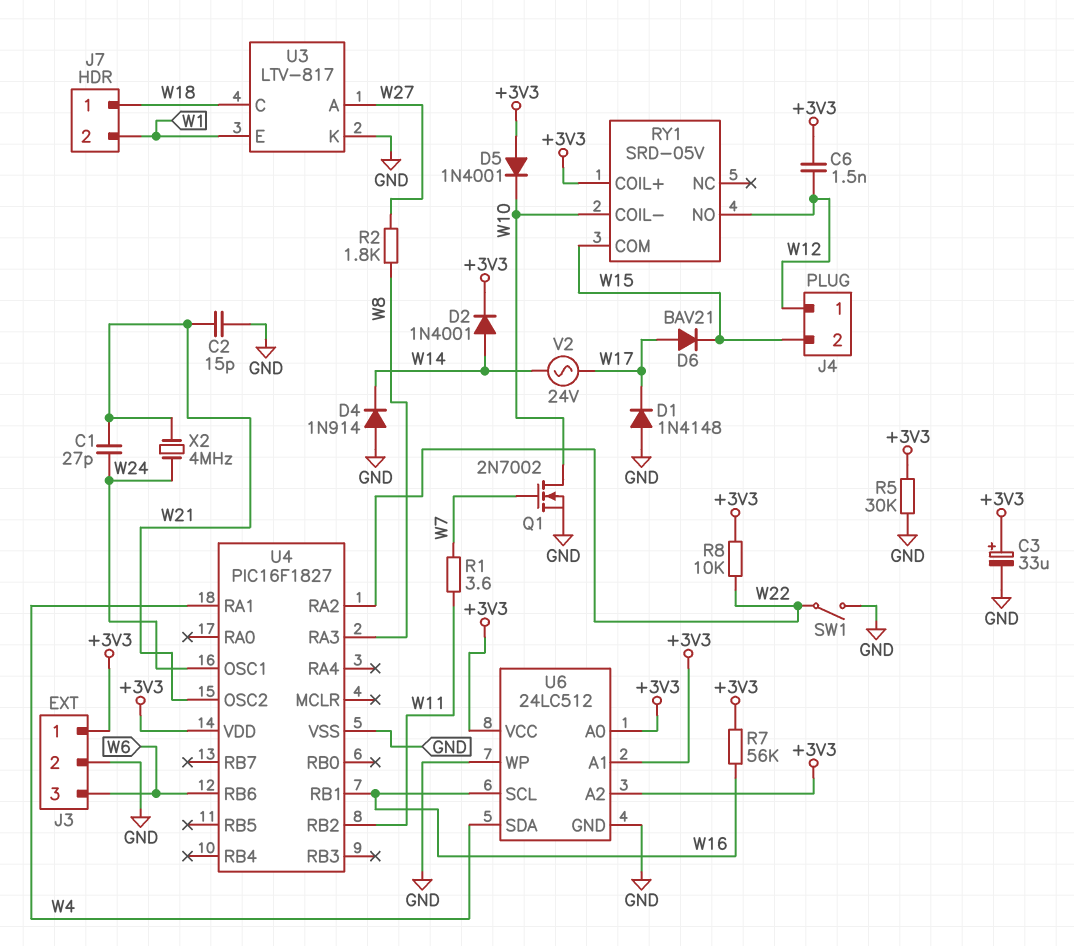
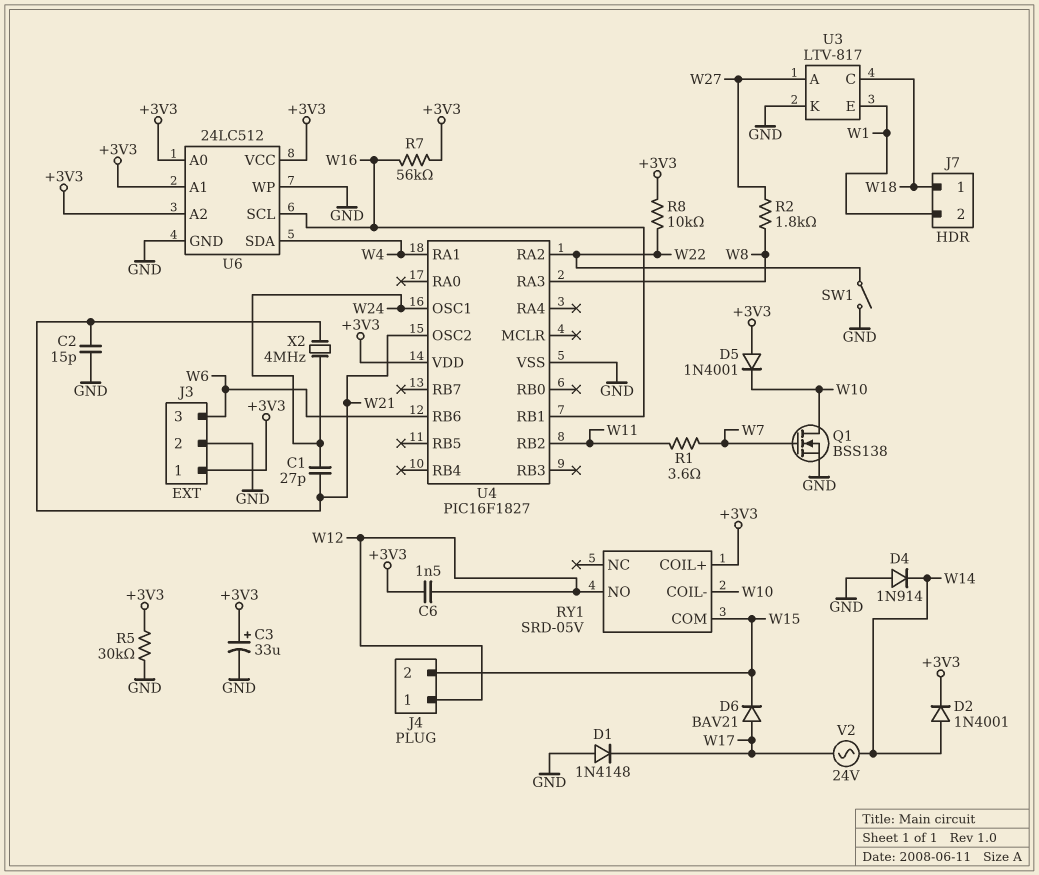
Q1: NMOS 2N7002 (G W7, D W10, S GND) -> NMOS BSS138 (G W7, D W10, S GND)

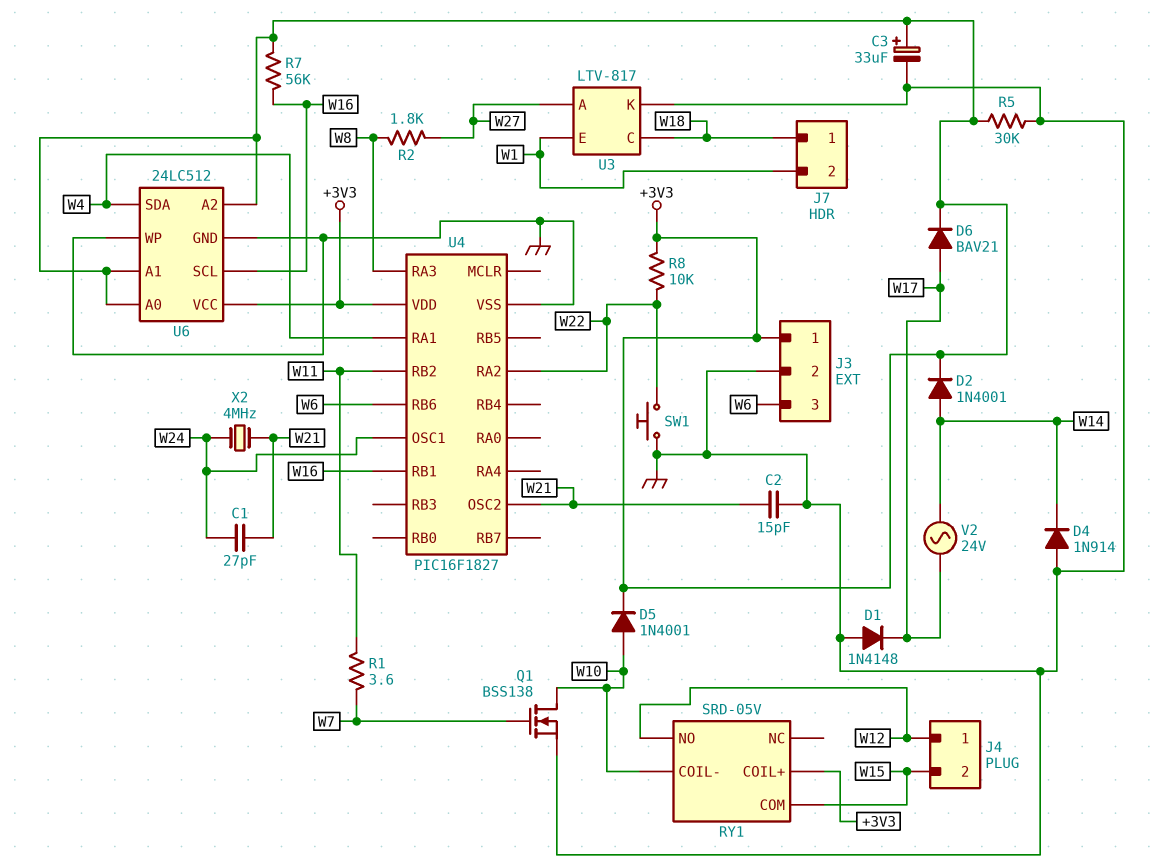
C6: 1.5nF (+3V3, W12) -> none
D5: diode 1N4001 (A +3V3, K W10) -> diode 1N4001 (A W10, K +3V3)
D6: diode BAV21 (A W17, K W15) -> diode BAV21 (A W17, K +3V3)
SW1: switch (GND, W22) -> button (GND, W22)

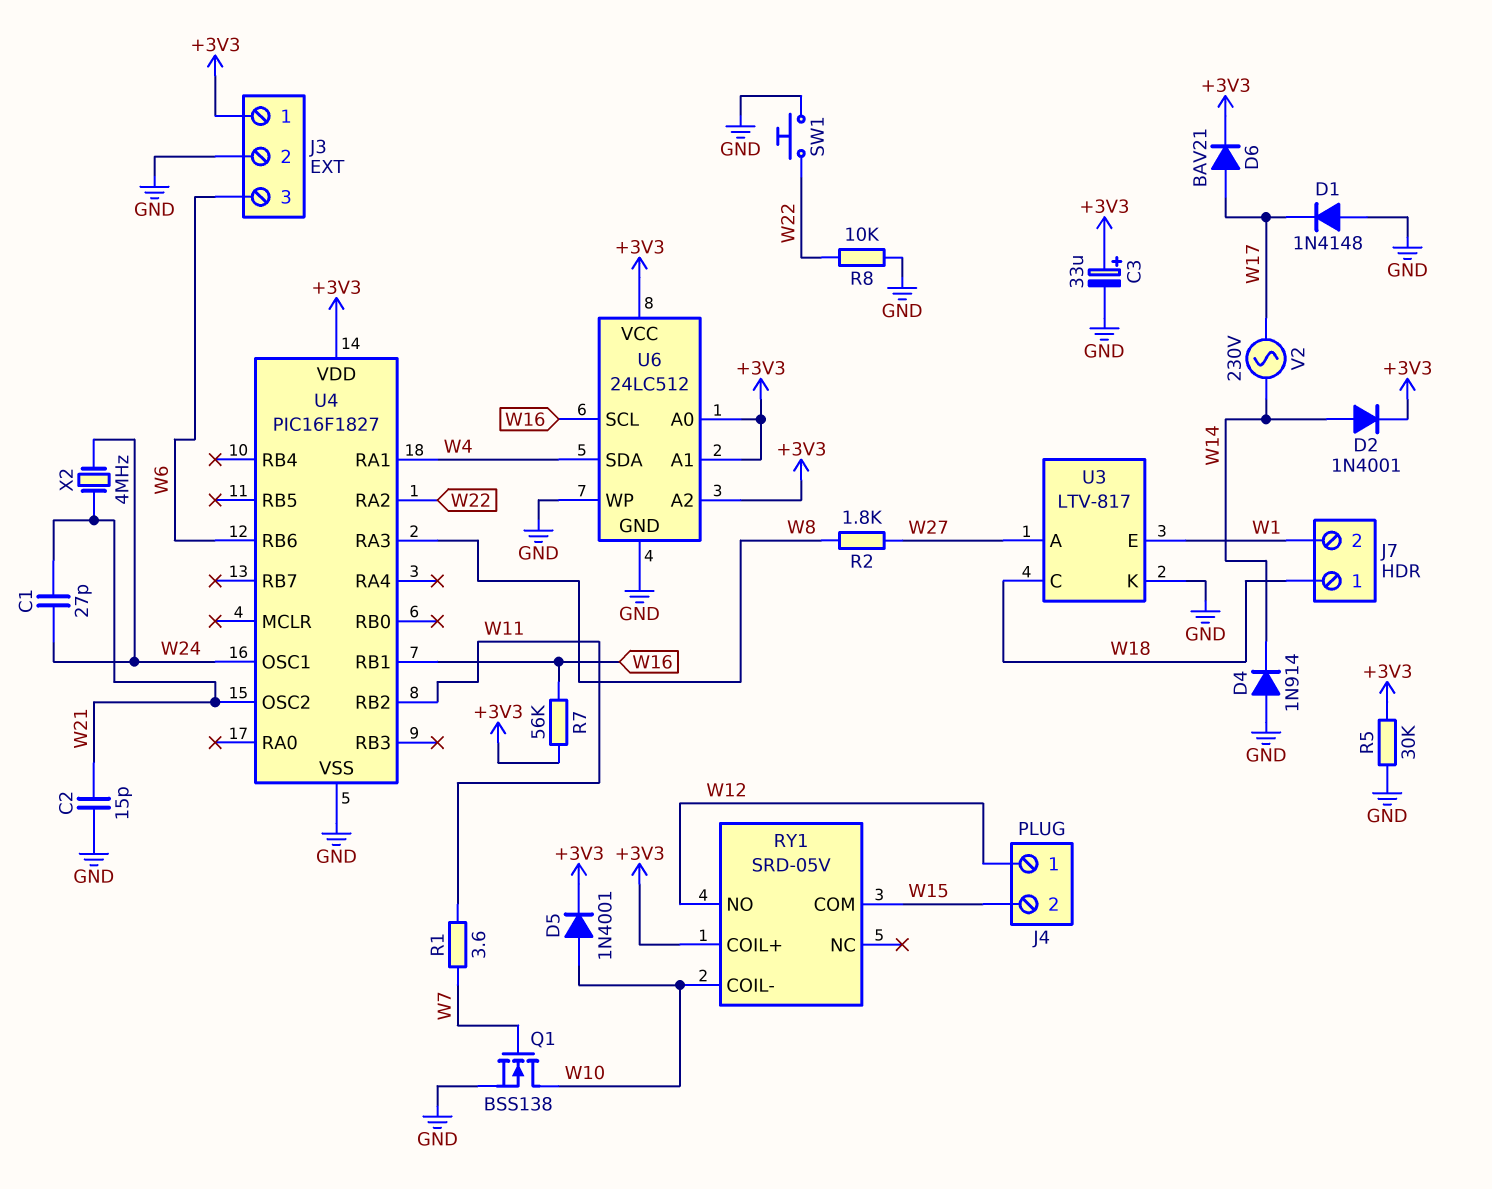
R8: 10k (+3V3, W22) -> 10k (GND, W22)
V2: AC 24V (W14, W17) -> AC 230V (W14, W17)

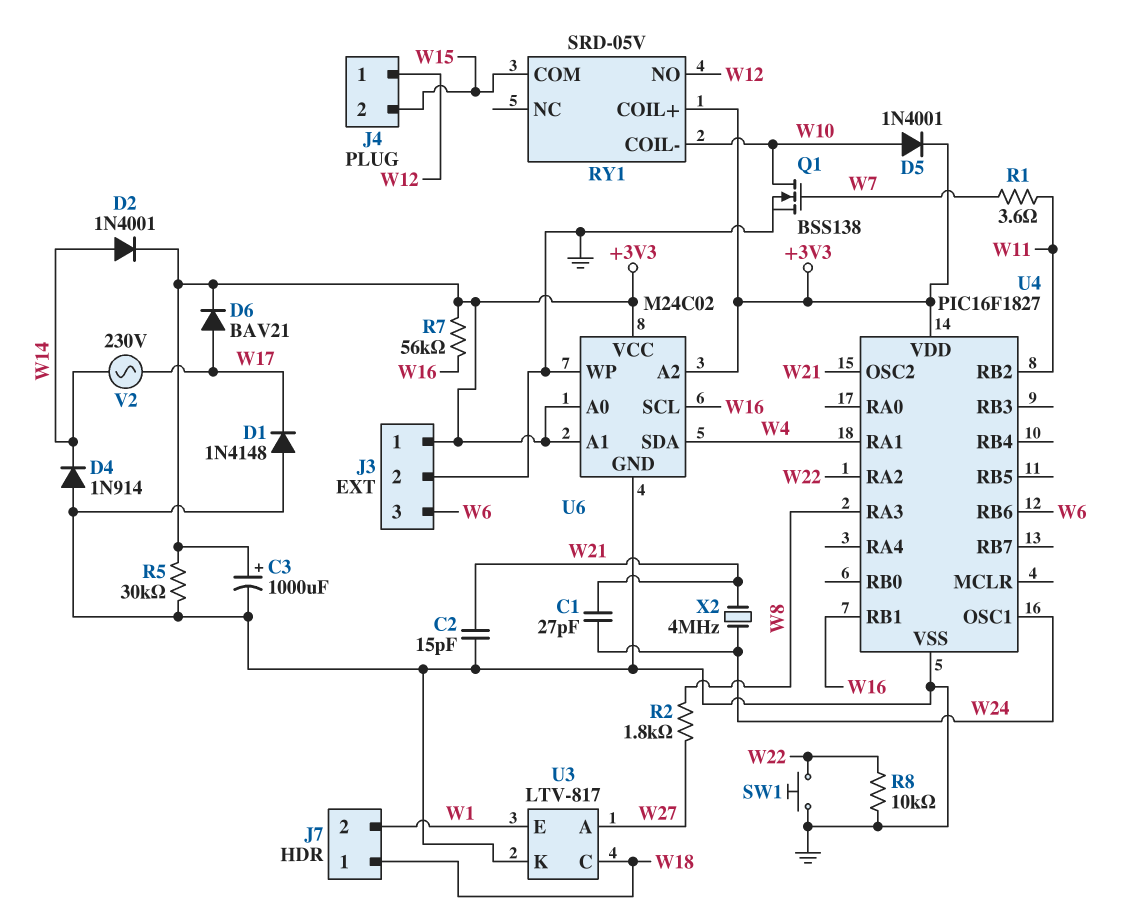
C3: 33uF (plus +3V3, minus GND) -> 1000uF (plus +3V3, minus GND)
U6: 24LC512 -> M24C02

